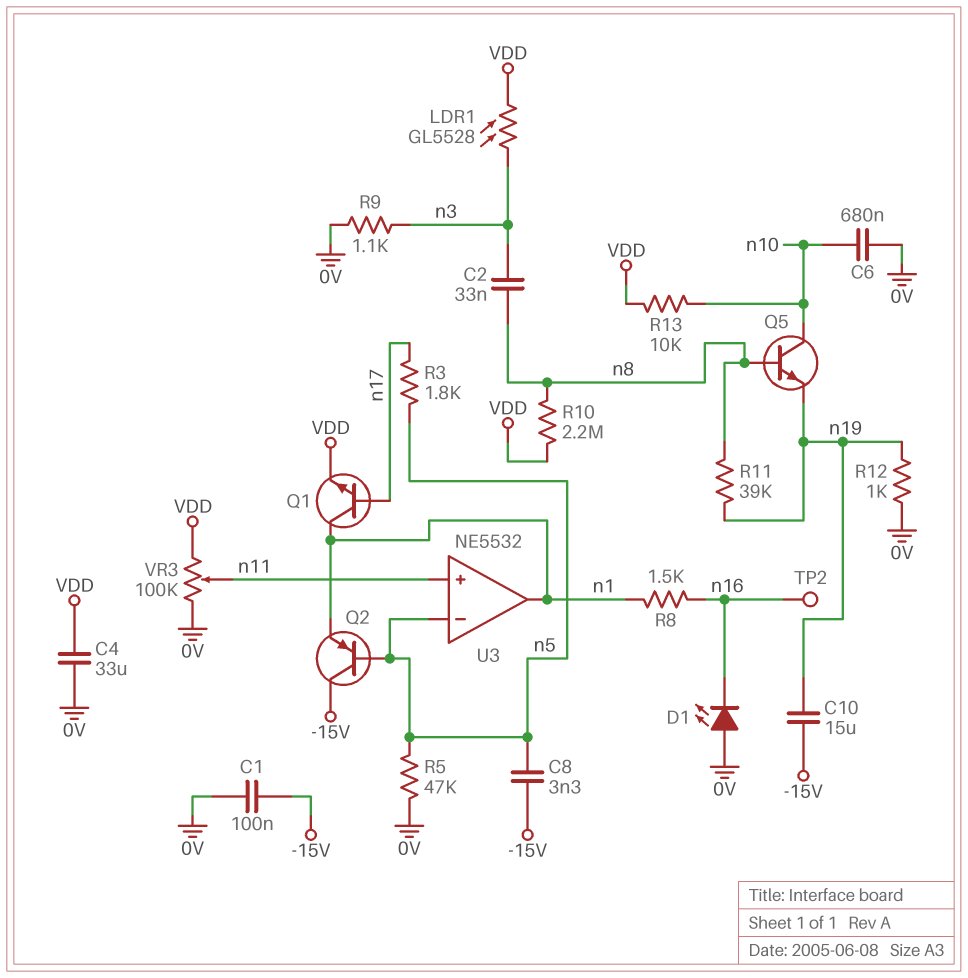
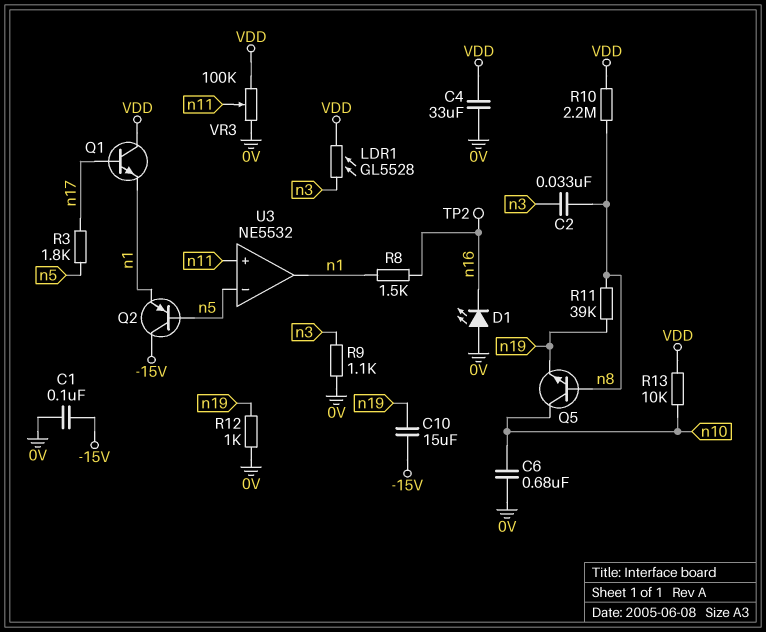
C8: 3.3nF (-15V, n5) -> none
Q1: NPN (B n17, C n1, E VDD) -> NPN (B n17, C VDD, E n1)
R5: 47k (0V, n5) -> none

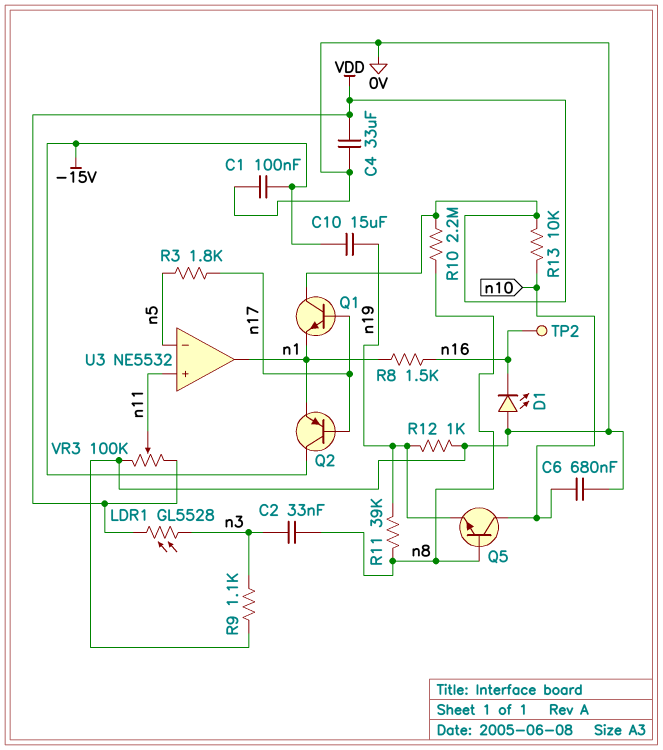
Q2: PNP (B n5, C -15V, E n1) -> PNP (B n17, C -15V, E n1)

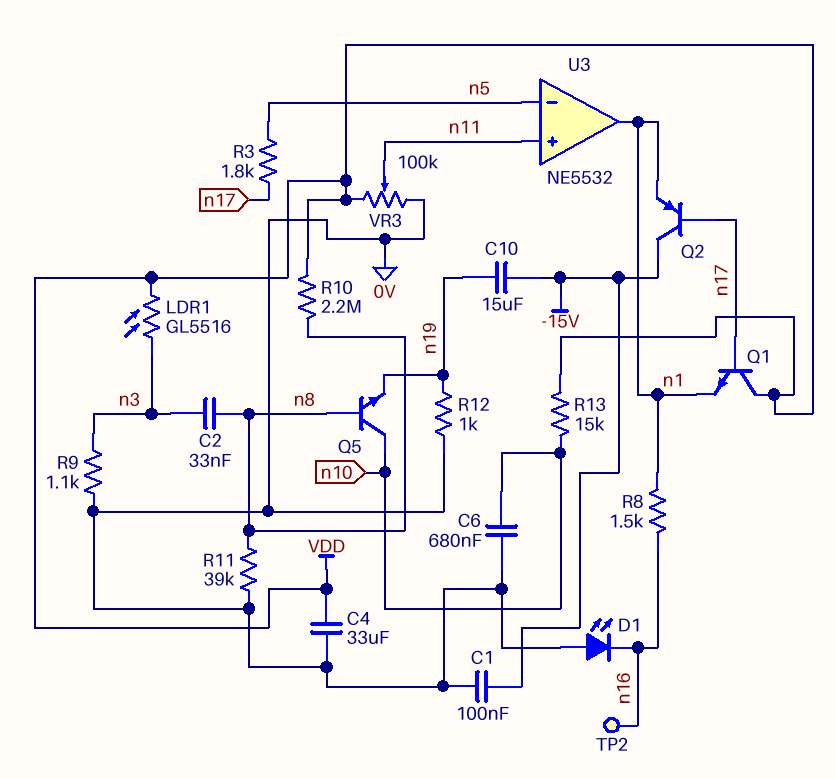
LDR1: GL5528 (VDD, n3) -> GL5516 (VDD, n3)
R11: 39k (n8, n19) -> 39k (0V, n8)
R13: 10k (VDD, n10) -> 15k (VDD, n10)

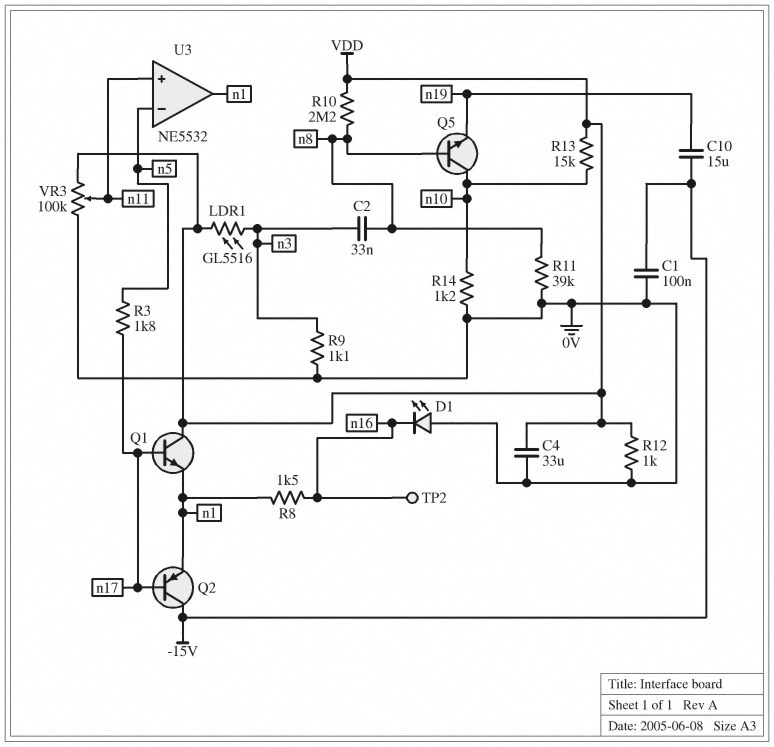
C6: 680nF (0V, n10) -> none
R12: 1k (0V, n19) -> 1k (0V, VDD)
R14: none -> 1.2k (0V, n10)

